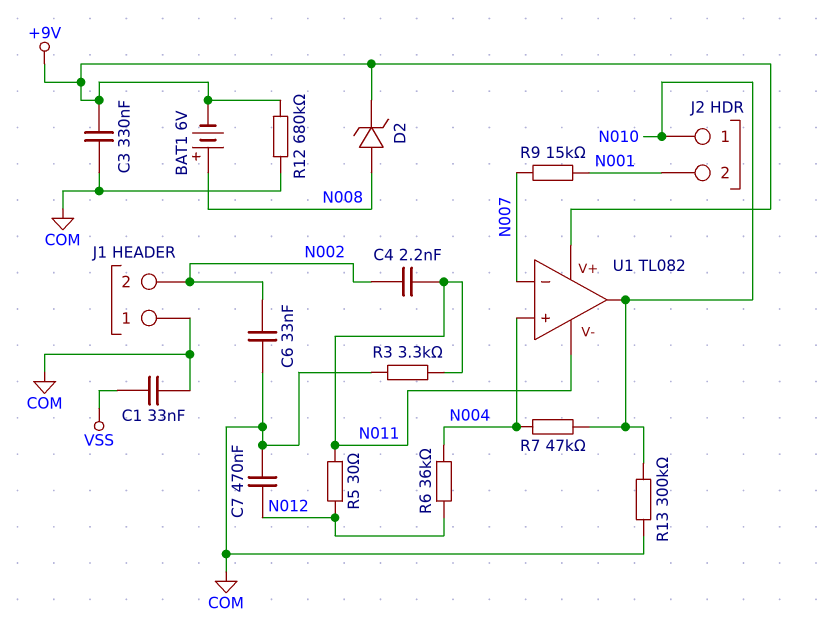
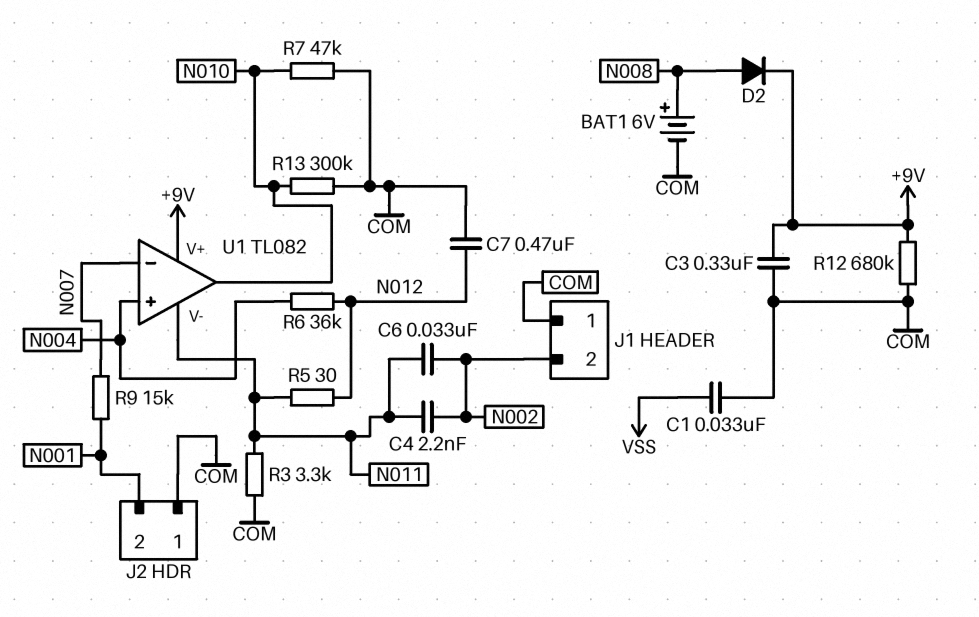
BAT1: 6V (plus N008, minus +9V) -> 6V (plus N008, minus COM)
C6: 33nF (COM, N002) -> 33nF (N002, N011)
D2: zener (A N008, K +9V) -> diode (A N008, K +9V)
J2 pin 1: N010 -> COM
R7: 47k (N004, N010) -> 47k (COM, N010)

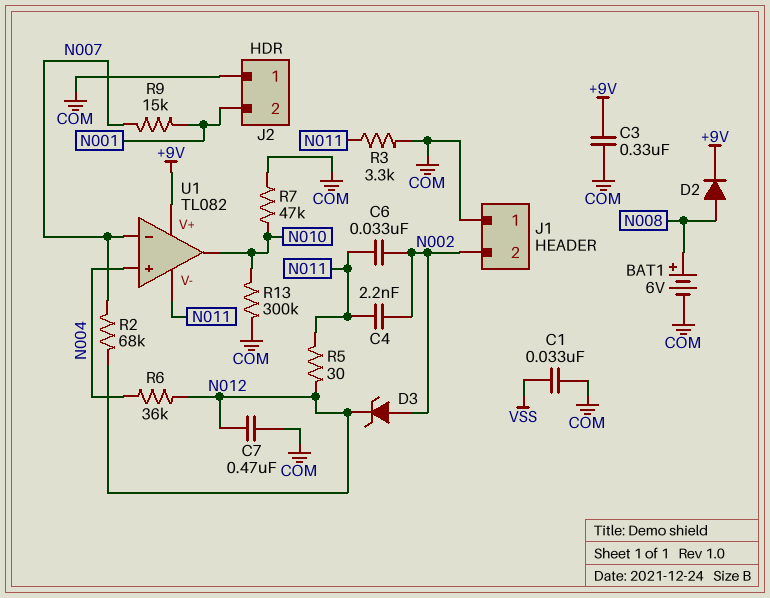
D3: none -> zener (A N002, K N012)
R2: none -> 68k (N007, N012)
R12: 680k (+9V, COM) -> none

